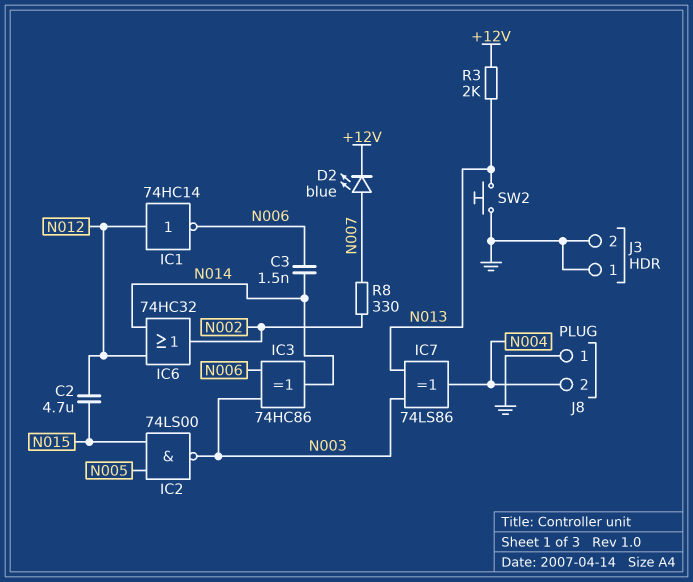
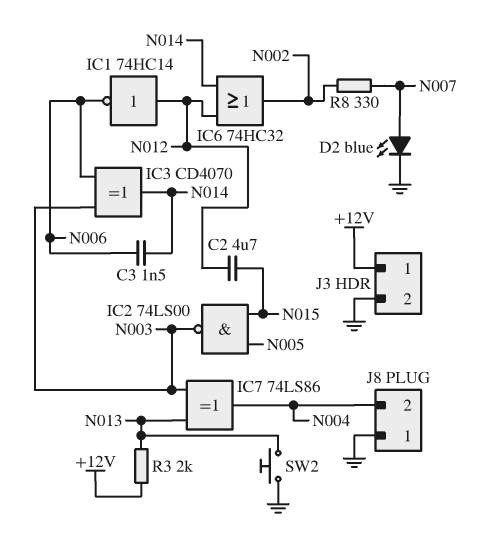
D2: LED blue (A N007, K +12V) -> LED blue (A N007, K GND)
IC3: XOR 74HC86 (in N003, in N006, out N014) -> XOR CD4070 (in N003, in N006, out N014)
J3 pin 1: GND -> +12V

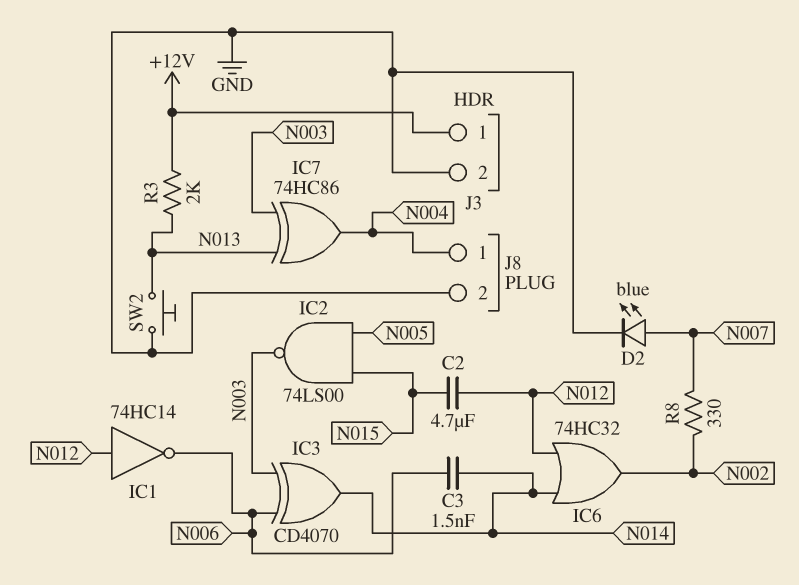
IC7: XOR 74LS86 (in N003, in N013, out N004) -> XOR 74HC86 (in N003, in N013, out N004)
J8 pin 1: GND -> N004
J8 pin 2: N004 -> GND

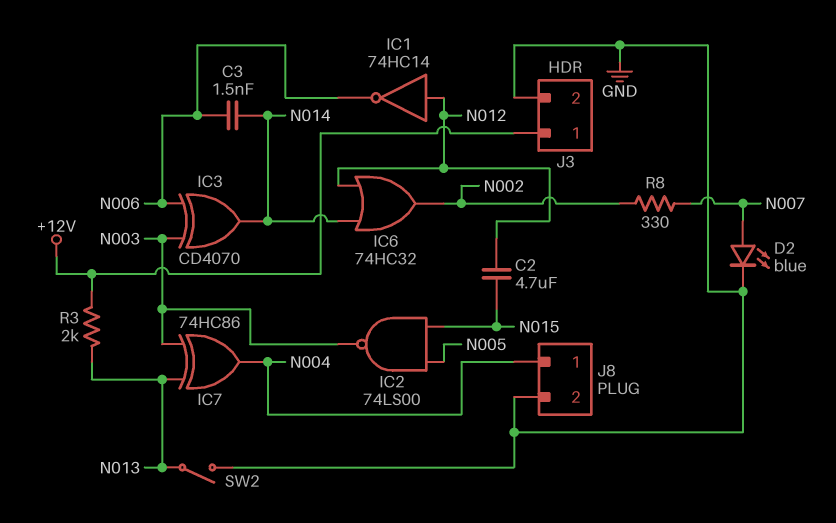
SW2: button (GND, N013) -> switch (GND, N013)

